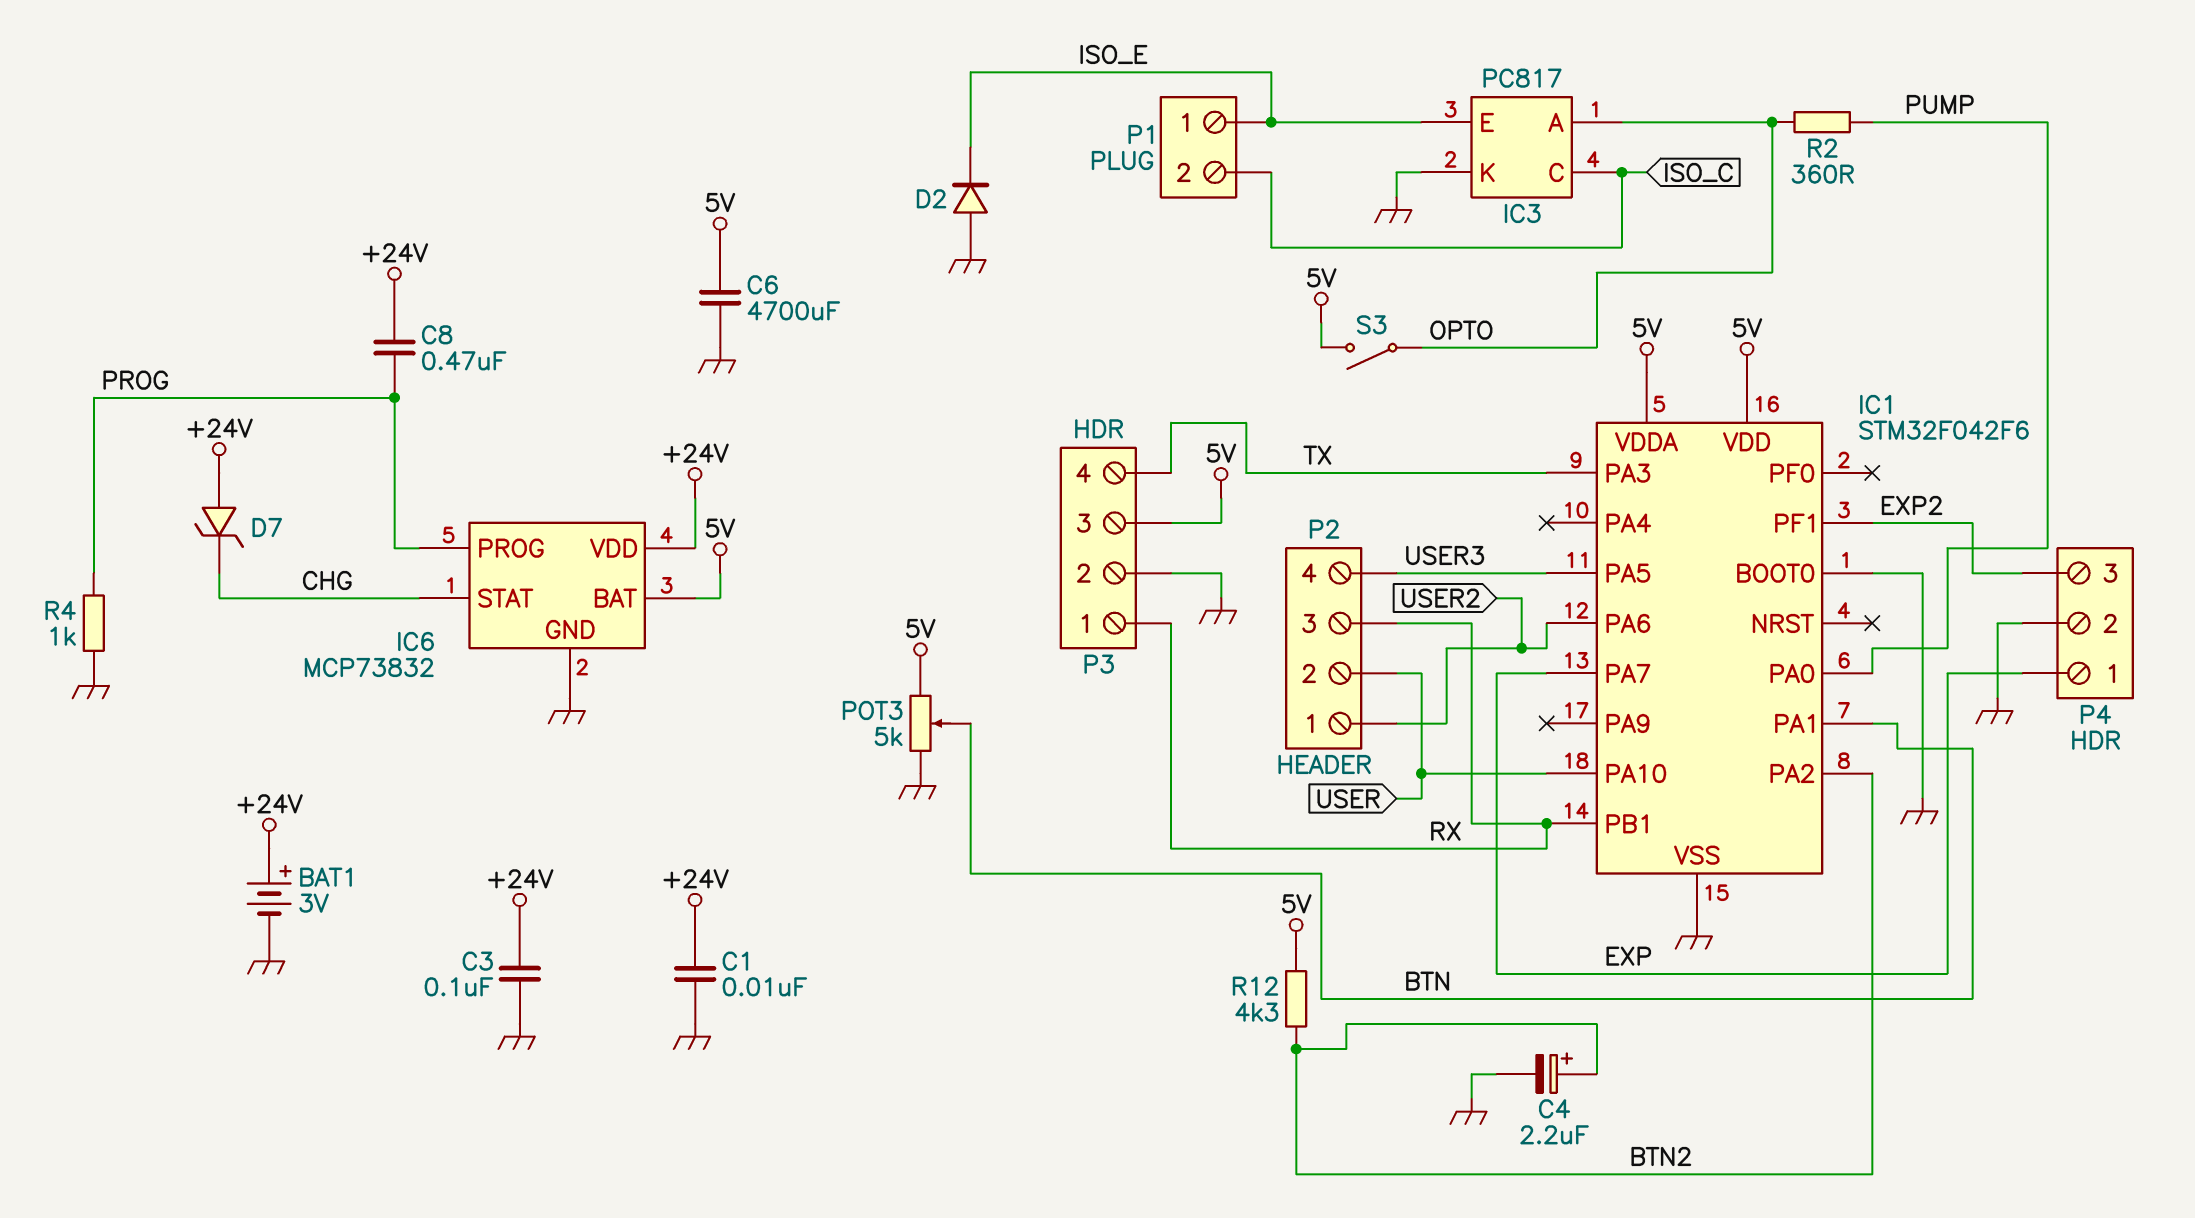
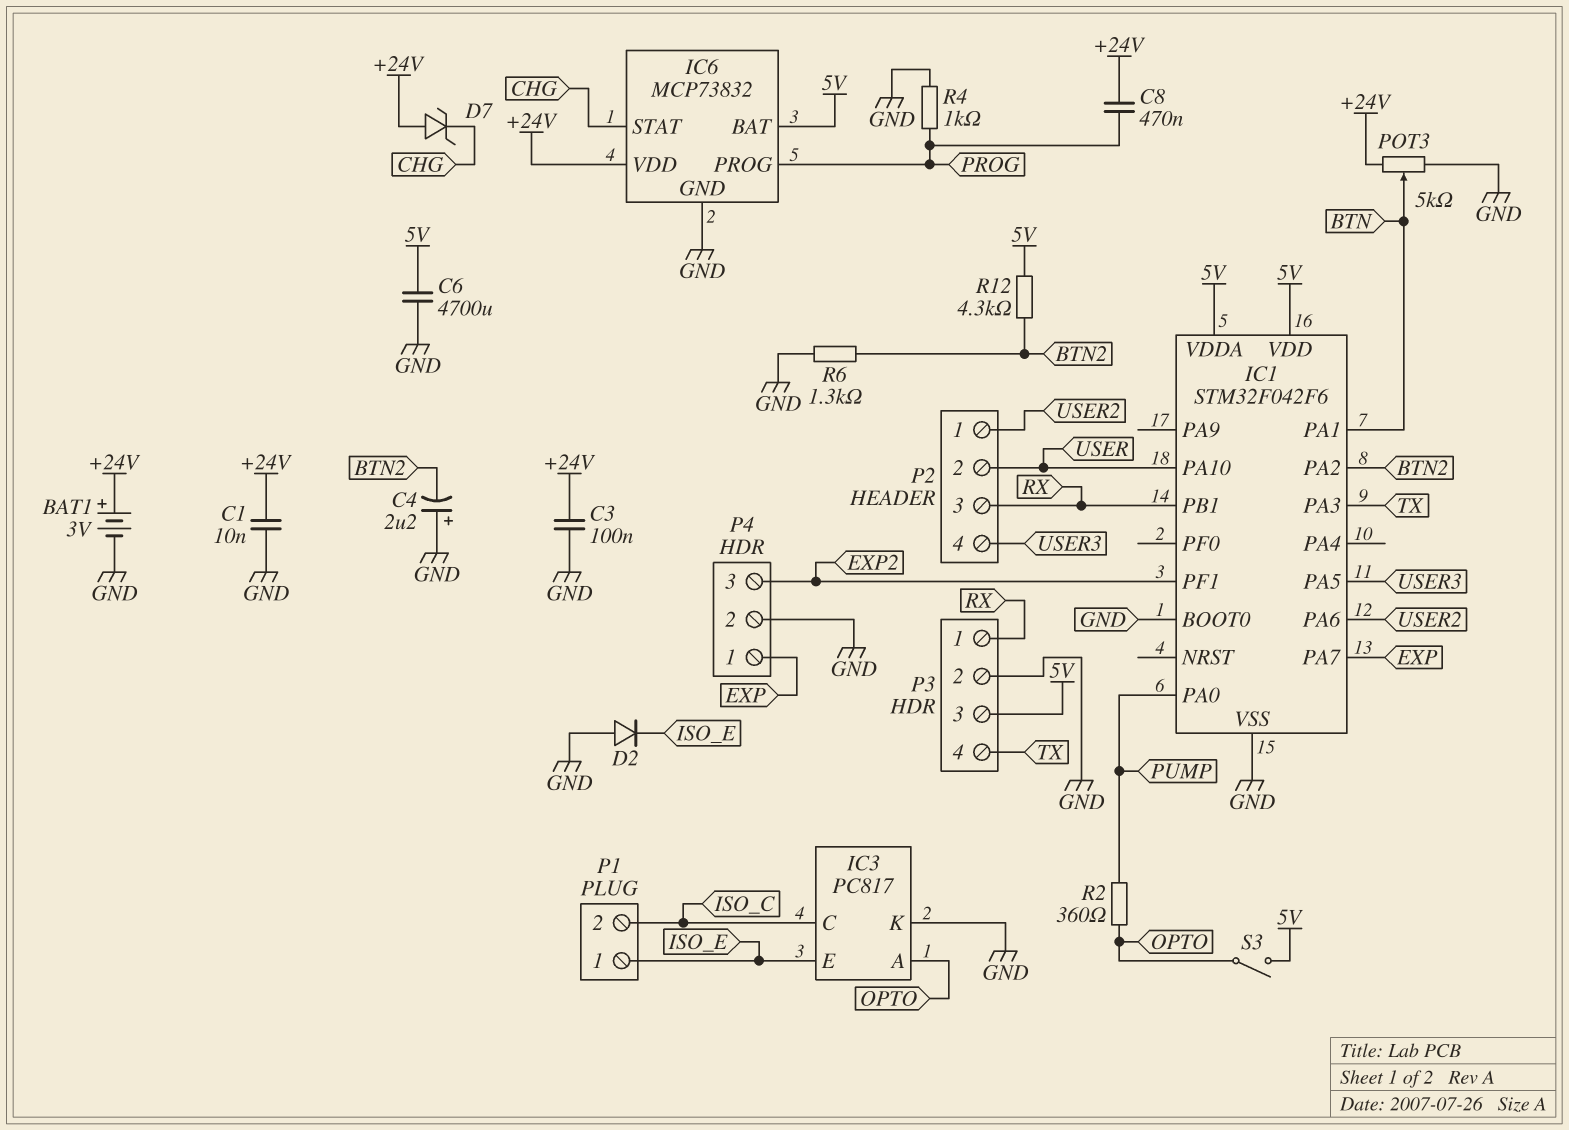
C4: 2.2uF (plus BTN2, minus GND) -> 2.2uF (plus GND, minus BTN2)
POT3: 5k (5V, GND, wiper BTN) -> 5k (+24V, GND, wiper BTN)
R6: none -> 1.3k (BTN2, GND)

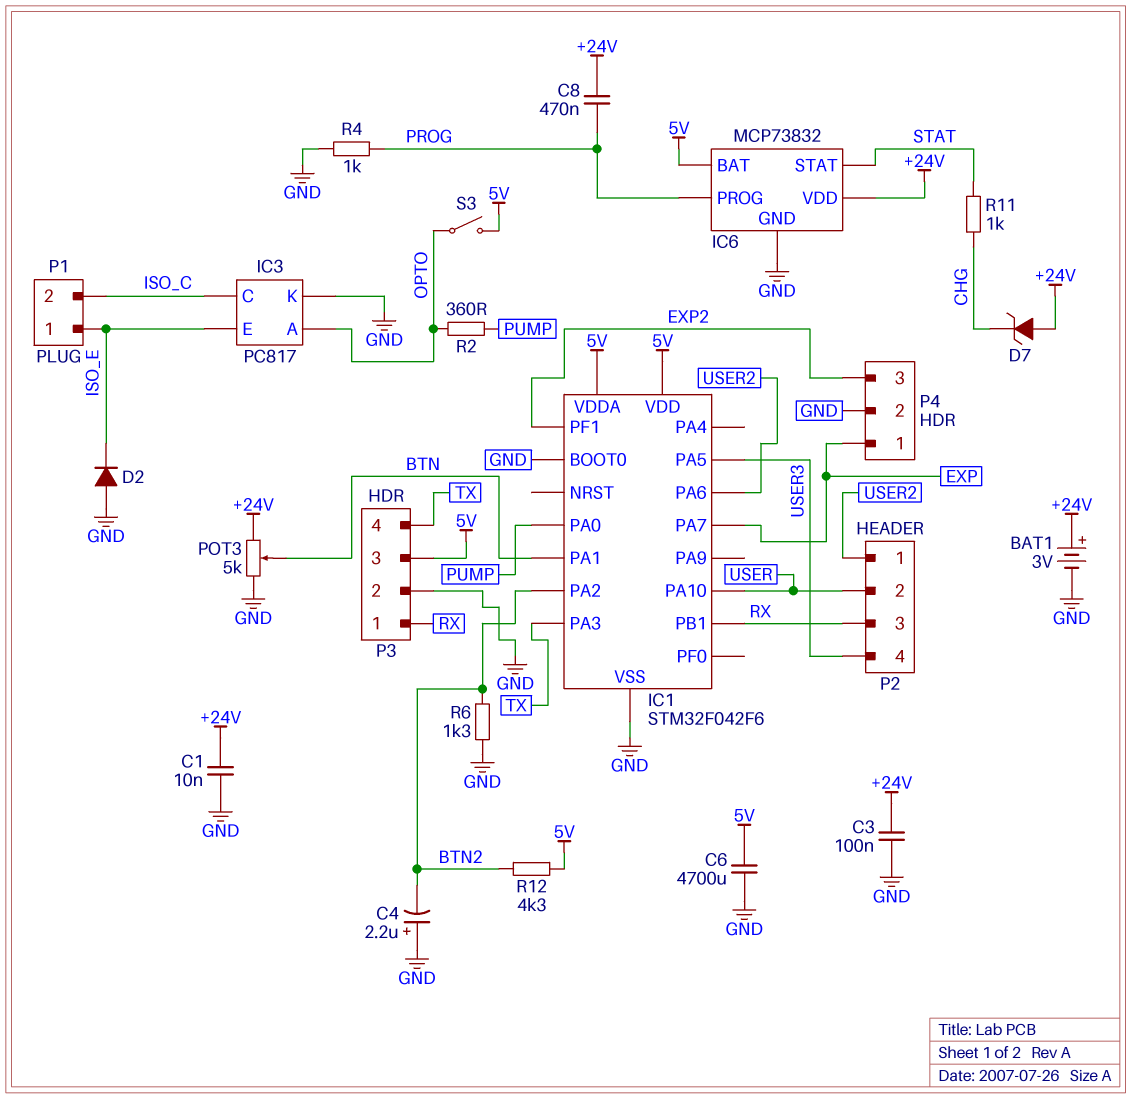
IC6 pin STAT: CHG -> STAT
R11: none -> 1k (CHG, STAT)

